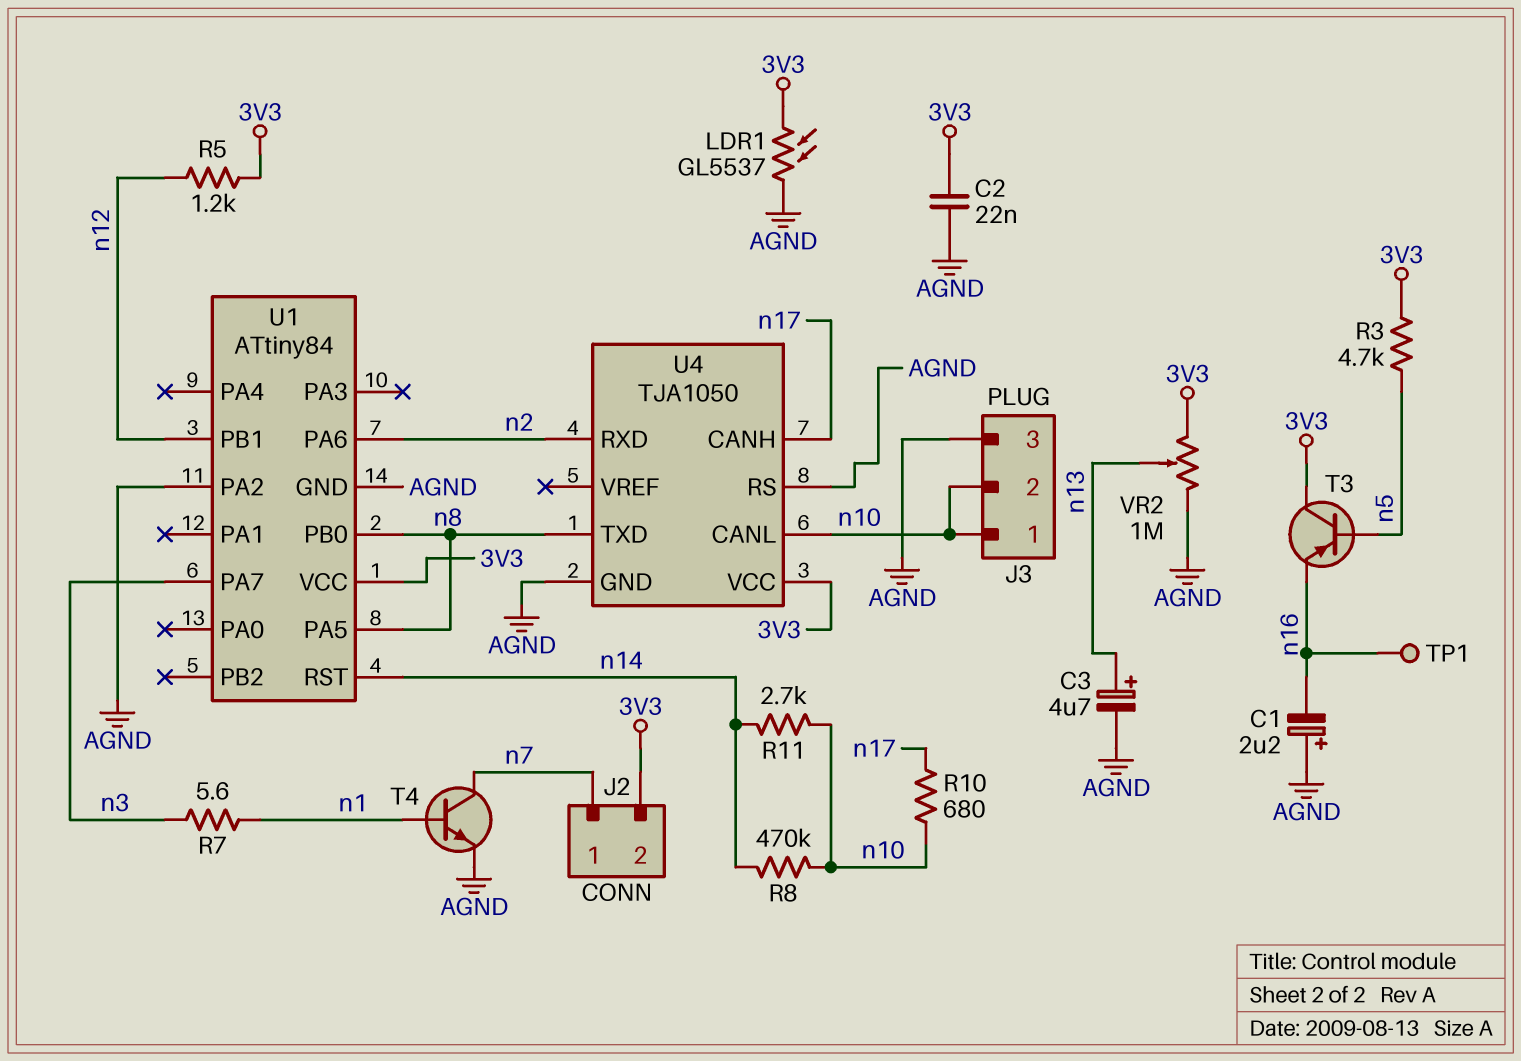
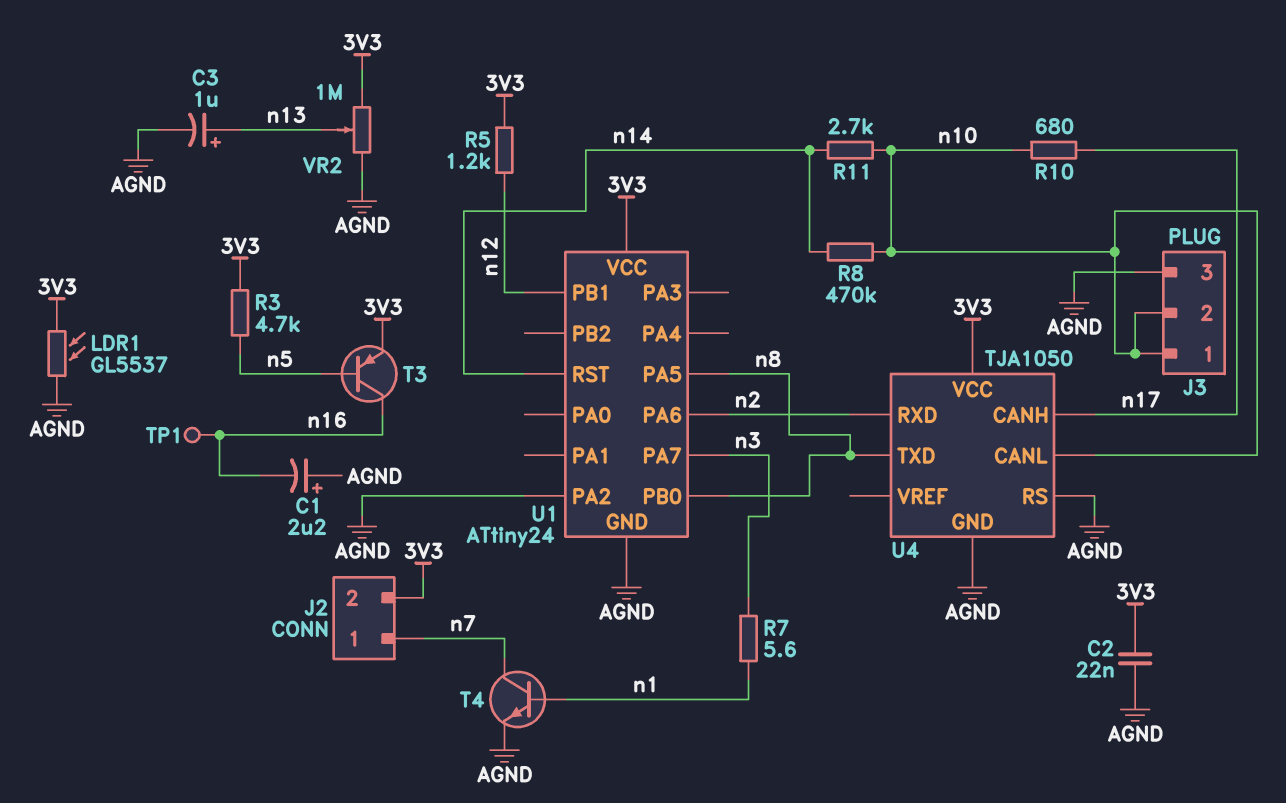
C3: 4.7uF (plus n13, minus AGND) -> 1uF (plus n13, minus AGND)
T3: PNP (B n5, C 3V3, E n16) -> PNP (B n5, C n16, E 3V3)
U1: ATtiny84 -> ATtiny24

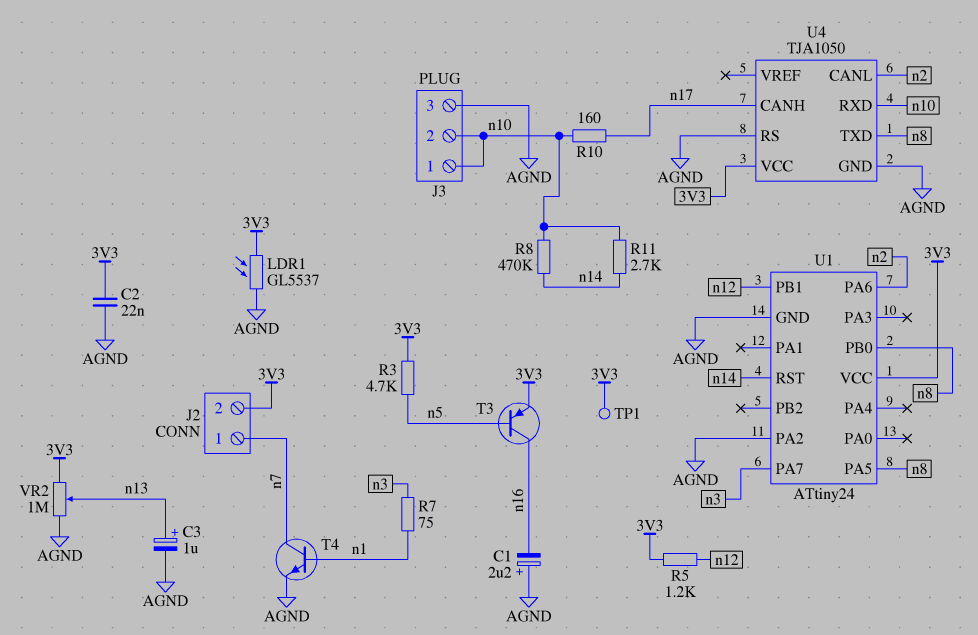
R7: 5.6 (n1, n3) -> 75 (n1, n3)
R10: 680 (n10, n17) -> 160 (n10, n17)
TP1: test point (n16) -> test point (3V3)
U4 pin CANL: n10 -> n2
U4 pin RXD: n2 -> n10

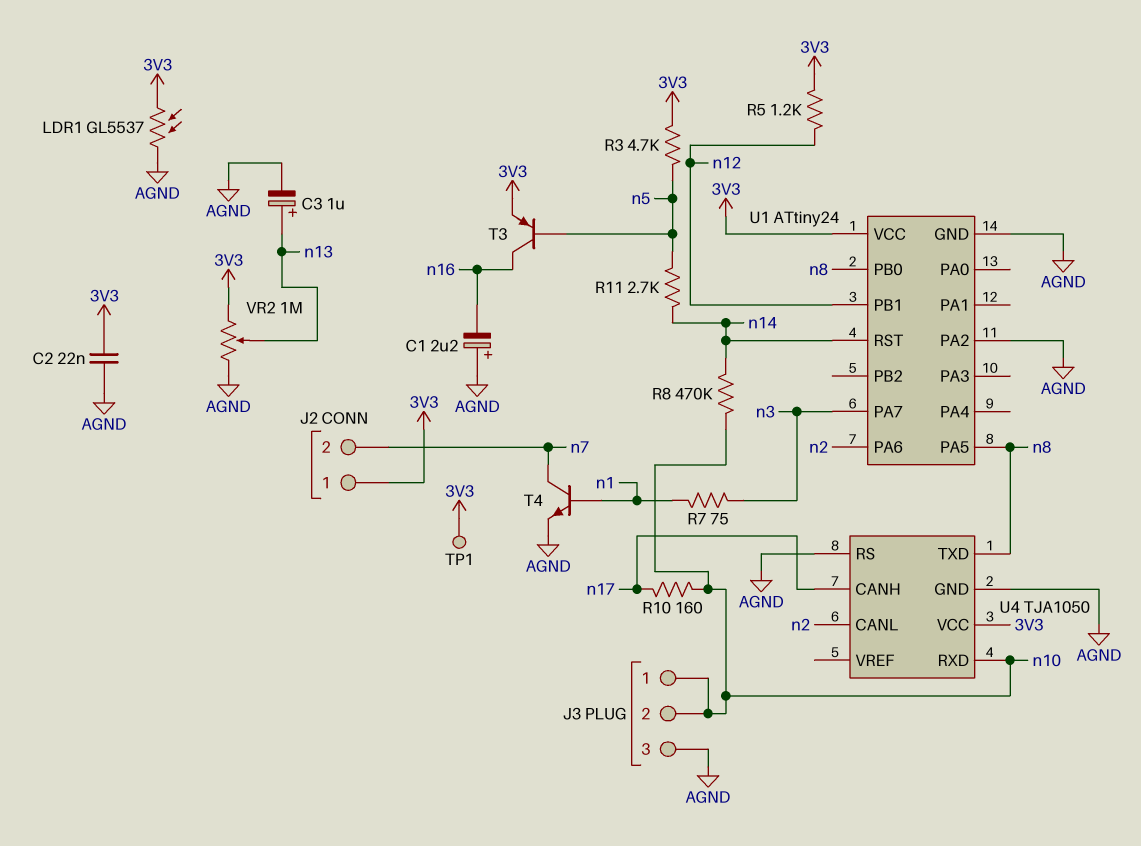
J2 pin 1: n7 -> 3V3
J2 pin 2: 3V3 -> n7
R11: 2.7k (n10, n14) -> 2.7k (n5, n14)

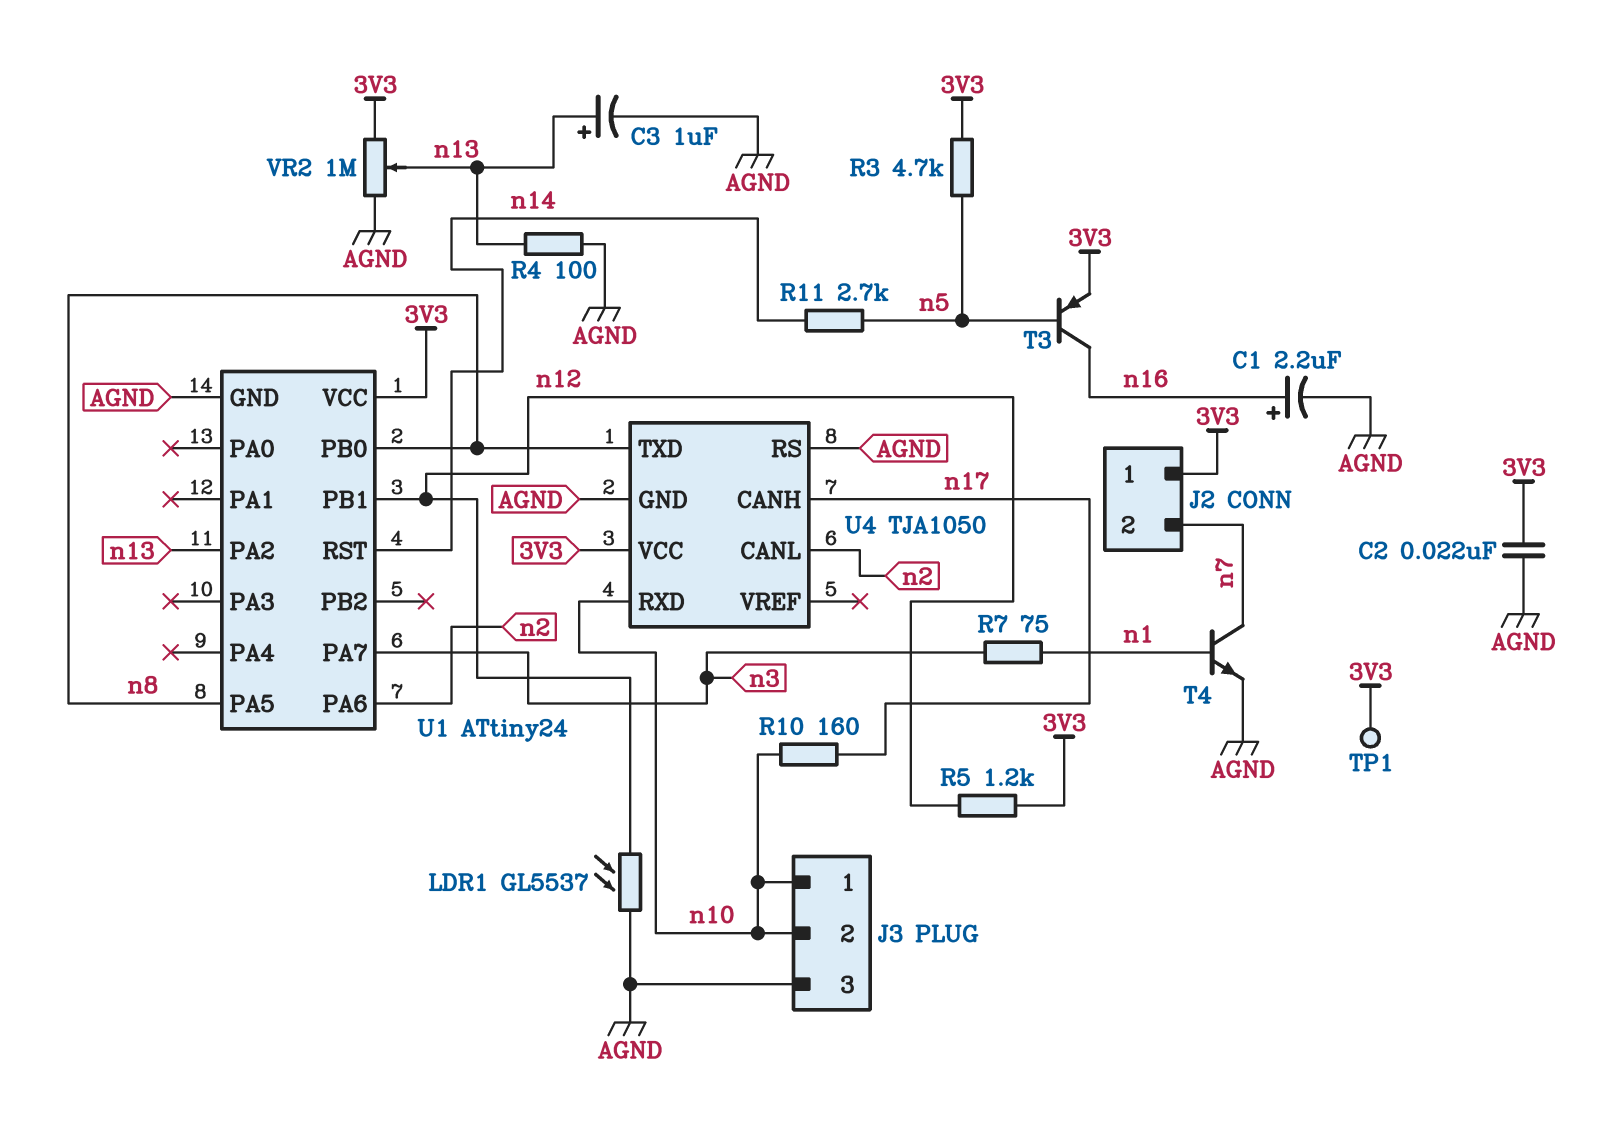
C1: 2.2uF (plus AGND, minus n16) -> 2.2uF (plus n16, minus AGND)
LDR1: GL5537 (3V3, AGND) -> GL5537 (AGND, n12)
R4: none -> 100 (AGND, n13)
R8: 470k (n10, n14) -> none
U1 pin PA2: AGND -> n13

